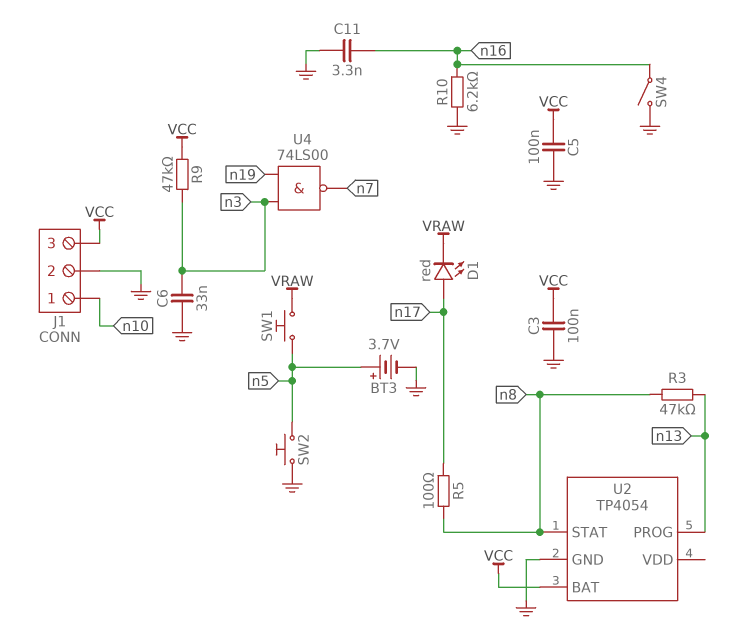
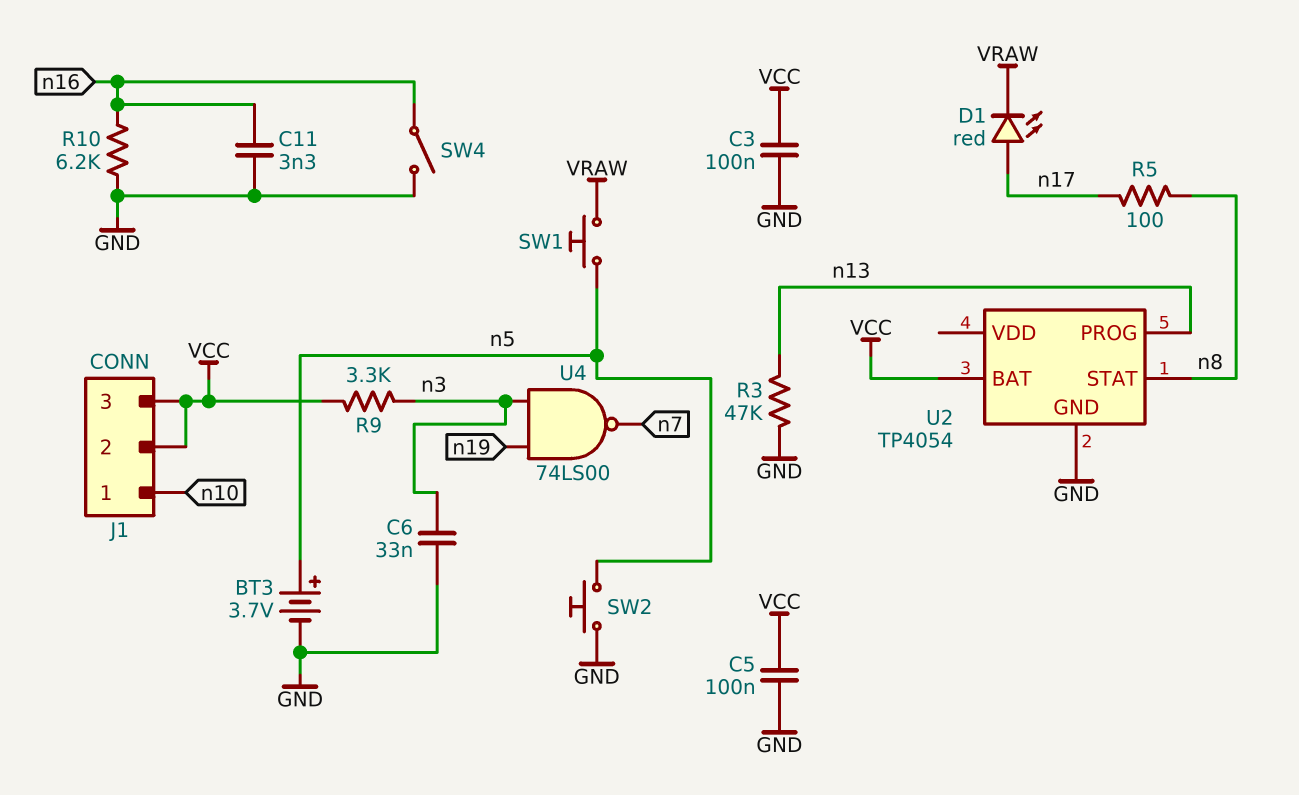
J1 pin 2: GND -> VCC
R3: 47k (n8, n13) -> 47k (GND, n13)
R9: 47k (VCC, n3) -> 3.3k (VCC, n3)

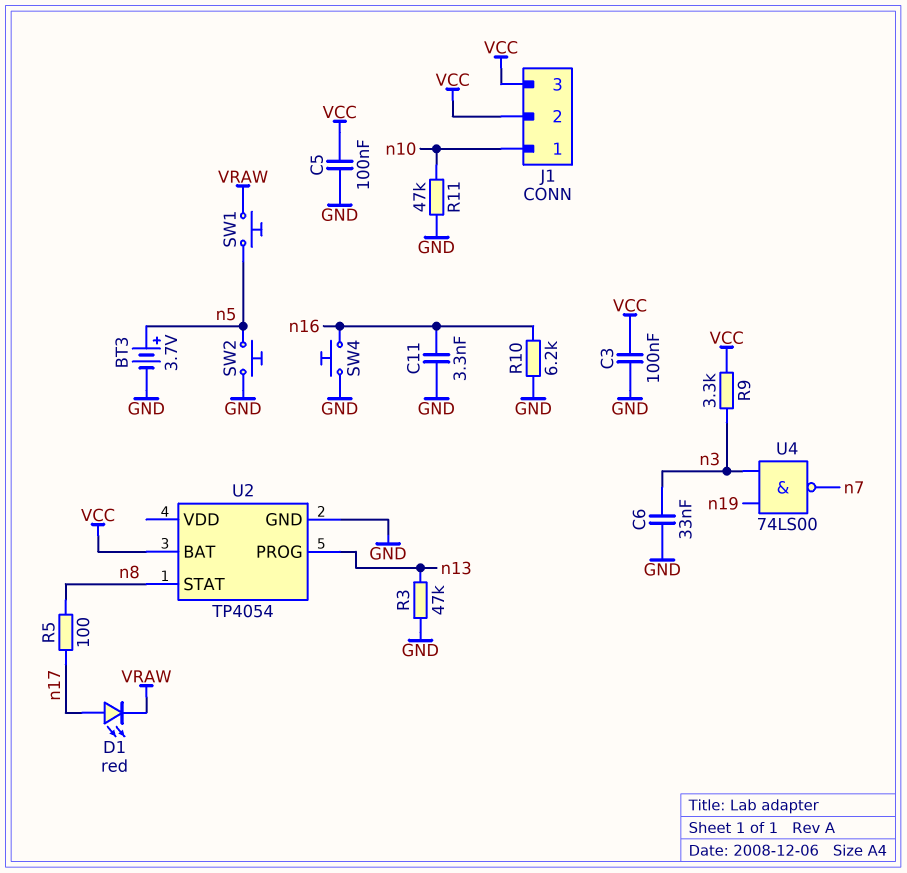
R11: none -> 47k (GND, n10)
SW4: switch (GND, n16) -> button (GND, n16)

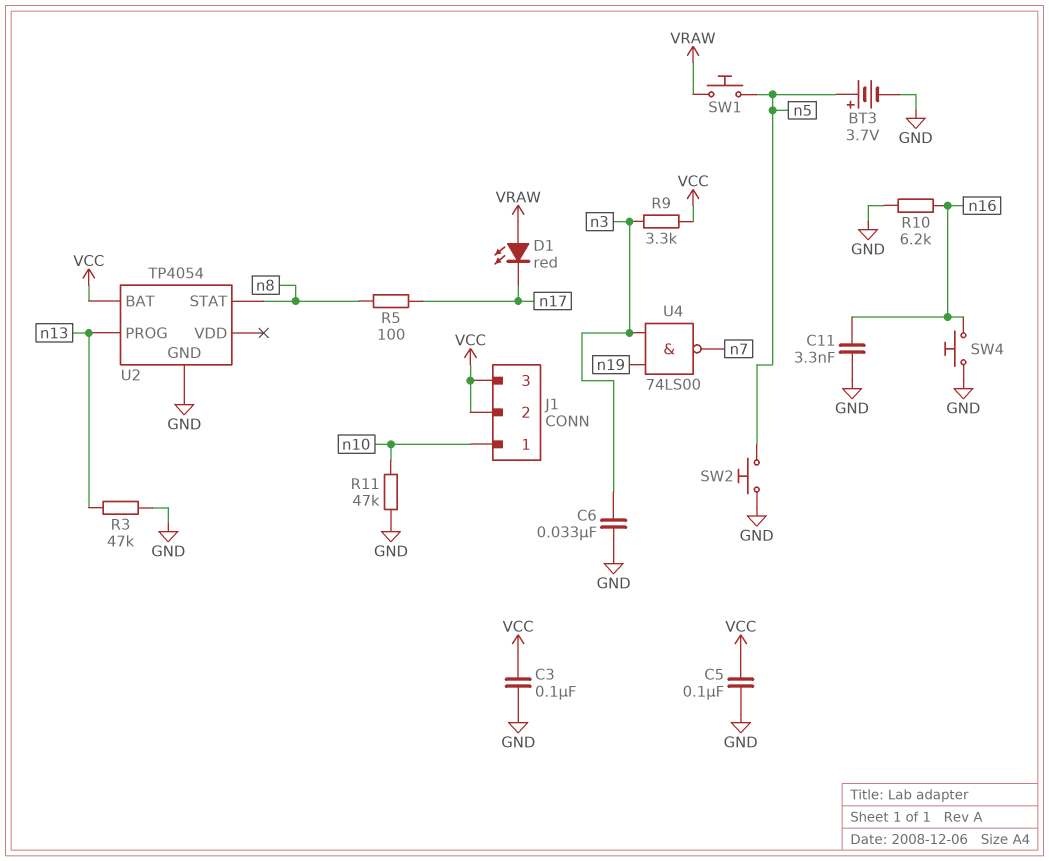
D1: LED red (A n17, K VRAW) -> LED red (A VRAW, K n17)

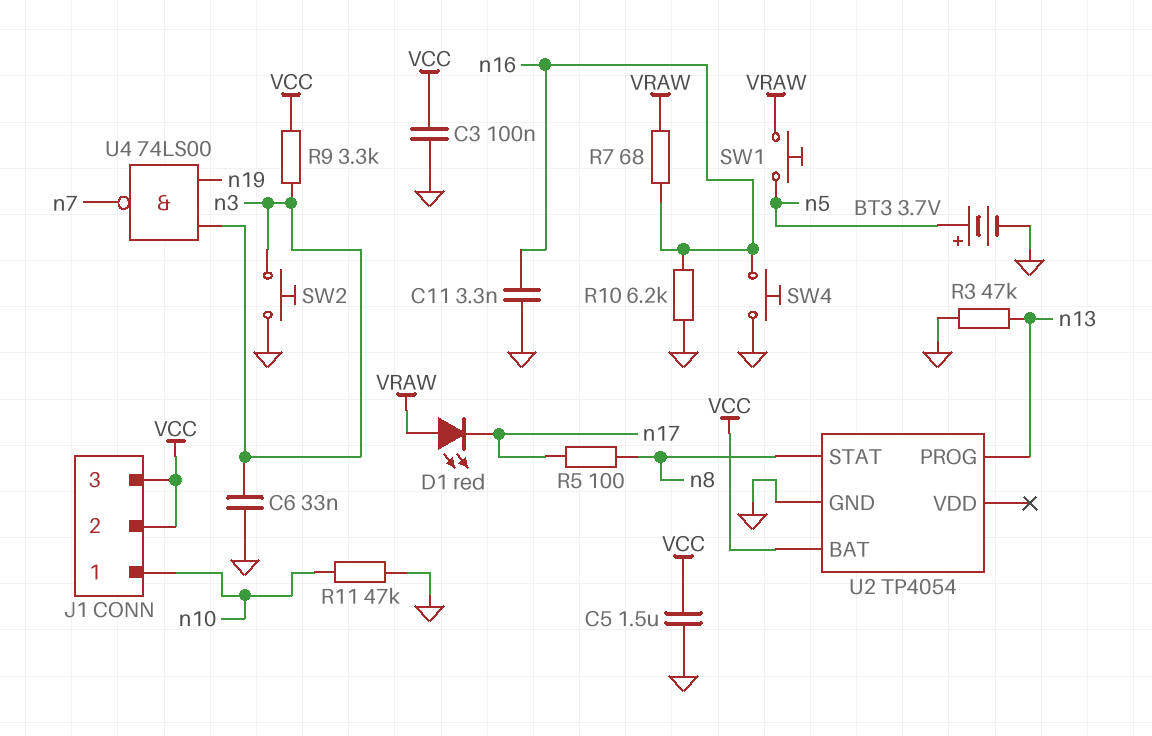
C5: 100nF (GND, VCC) -> 1.5uF (GND, VCC)
R7: none -> 68 (VRAW, n16)
SW2: button (GND, n5) -> button (GND, n3)

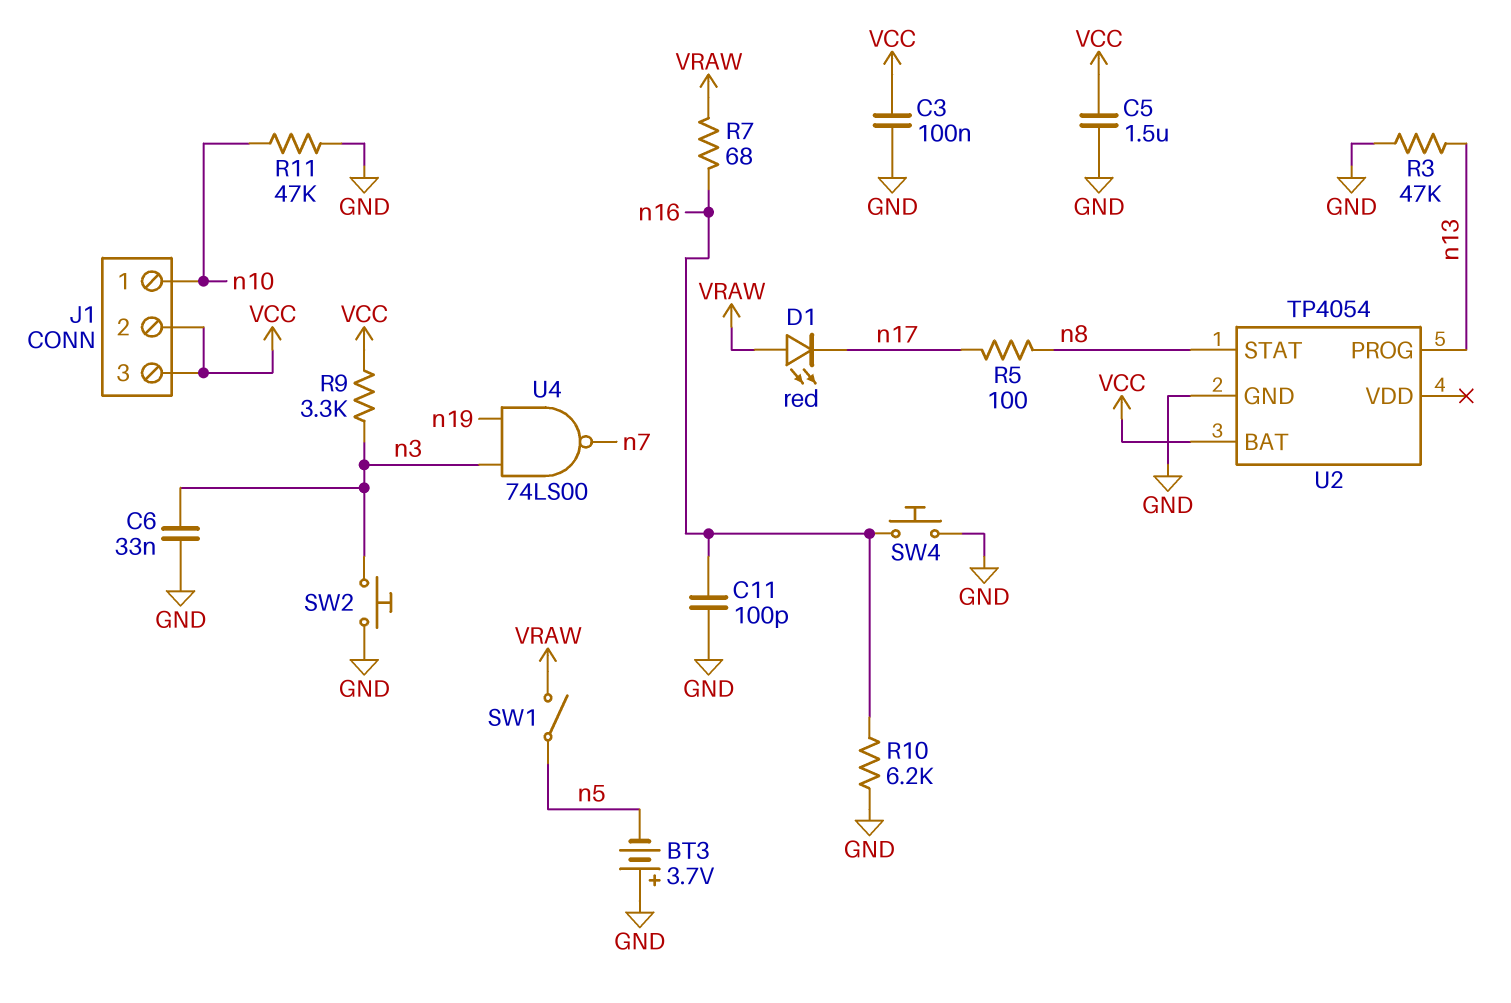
BT3: 3.7V (plus n5, minus GND) -> 3.7V (plus GND, minus n5)
C11: 3.3nF (GND, n16) -> 100pF (GND, n16)
SW1: button (VRAW, n5) -> switch (VRAW, n5)

